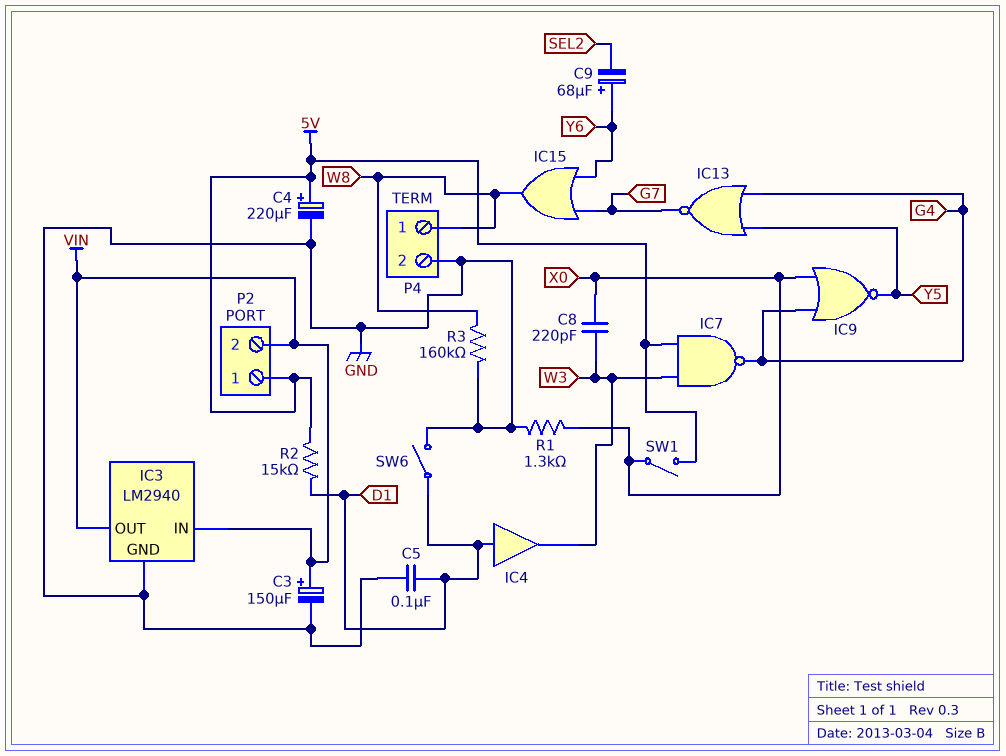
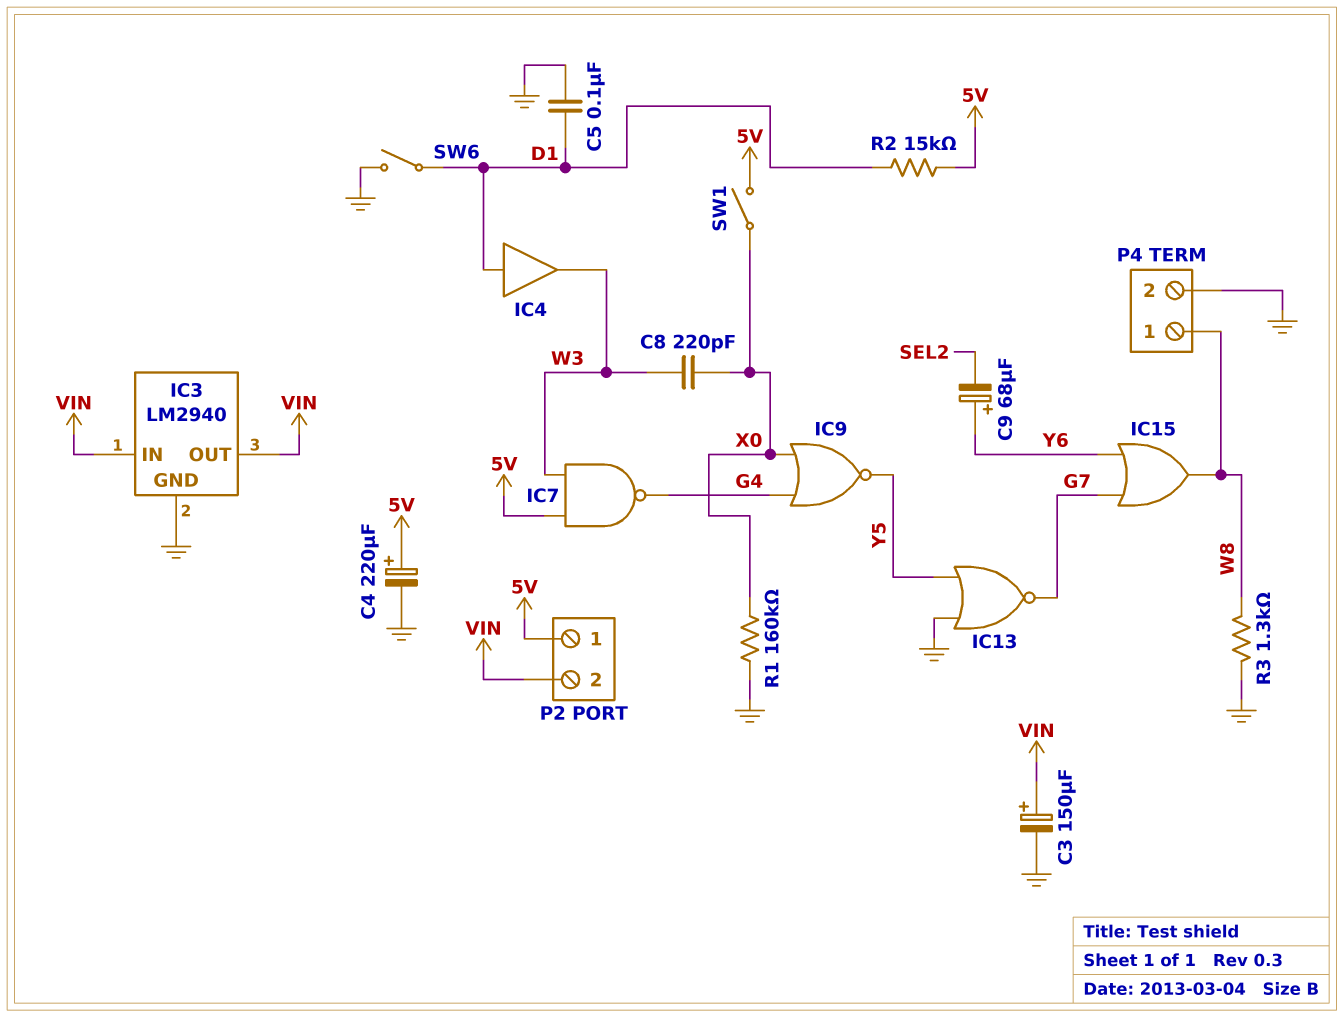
IC13: NOR (in G4, in Y5, out G7) -> NOR (in GND, in Y5, out G7)
R1: 1.3k (GND, X0) -> 160k (GND, X0)
R3: 160k (GND, W8) -> 1.3k (GND, W8)

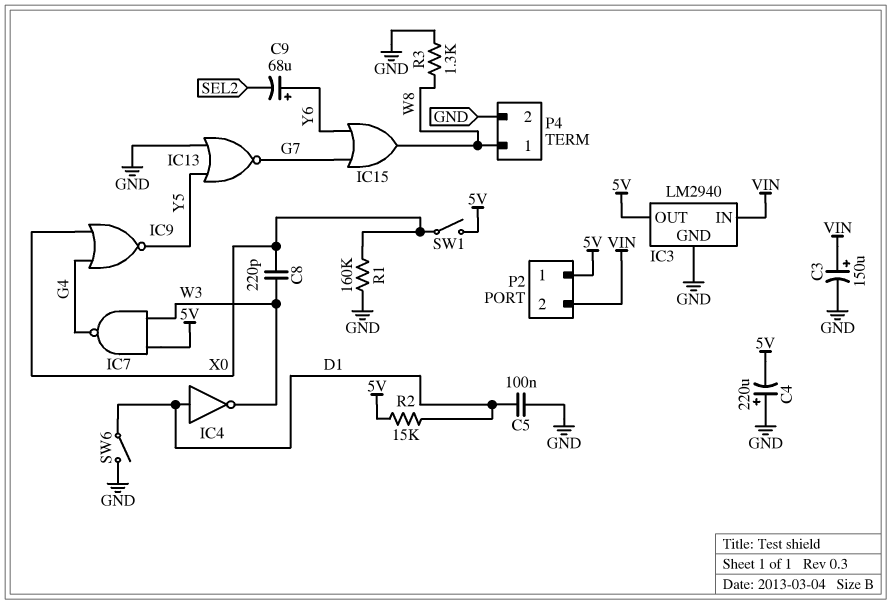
C4: 220uF (plus 5V, minus GND) -> 220uF (plus GND, minus 5V)
IC3 pin OUT: VIN -> 5V
IC4: buffer (in D1, out W3) -> NOT (in D1, out W3)

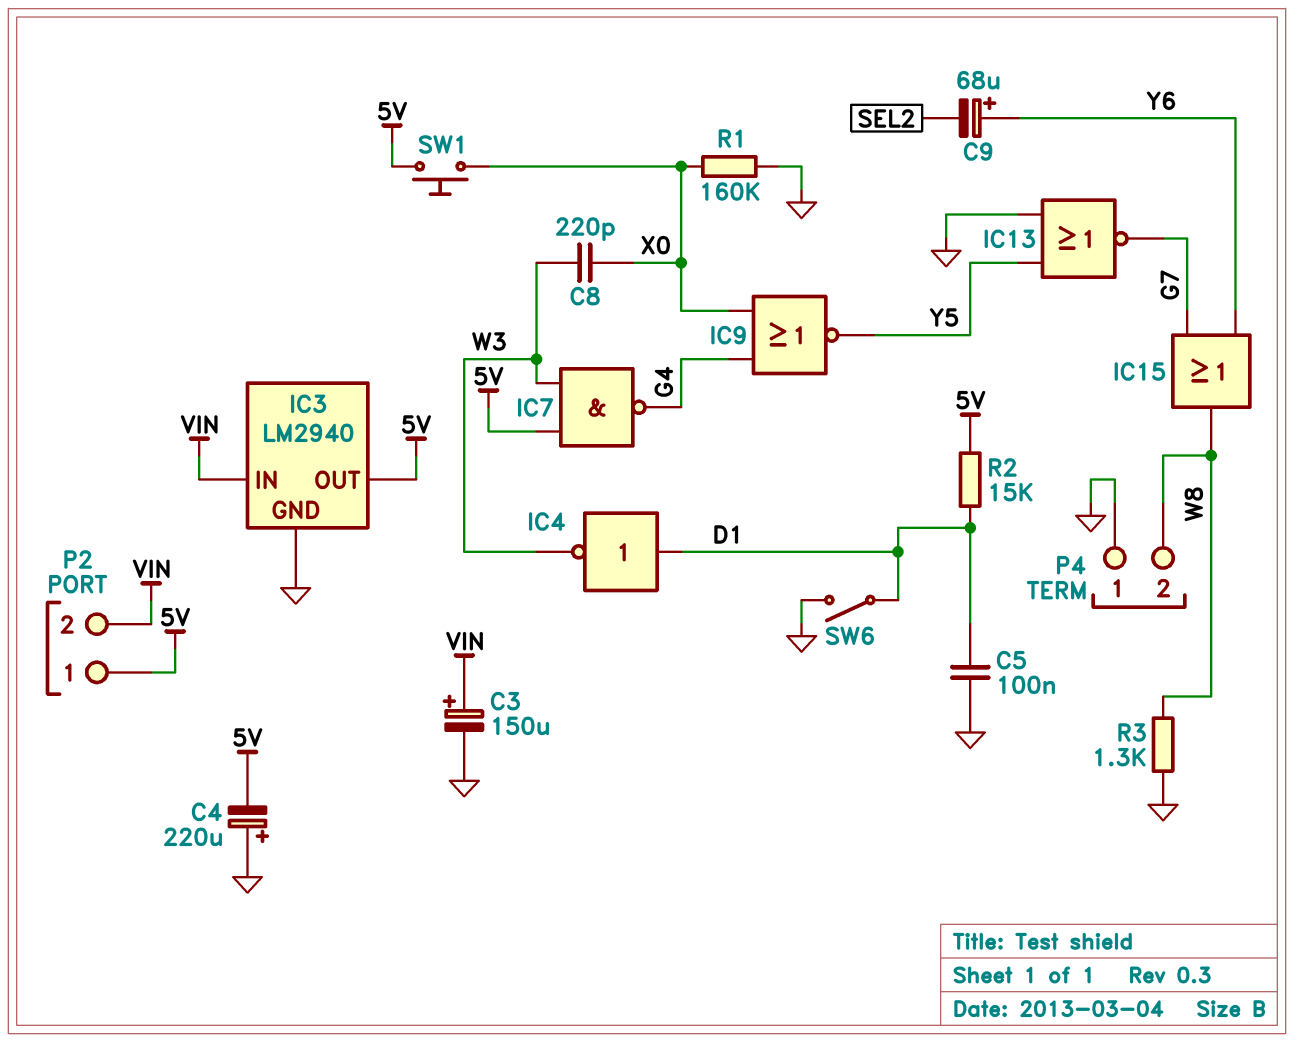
P4 pin 1: W8 -> GND
P4 pin 2: GND -> W8
SW1: switch (5V, X0) -> button (5V, X0)

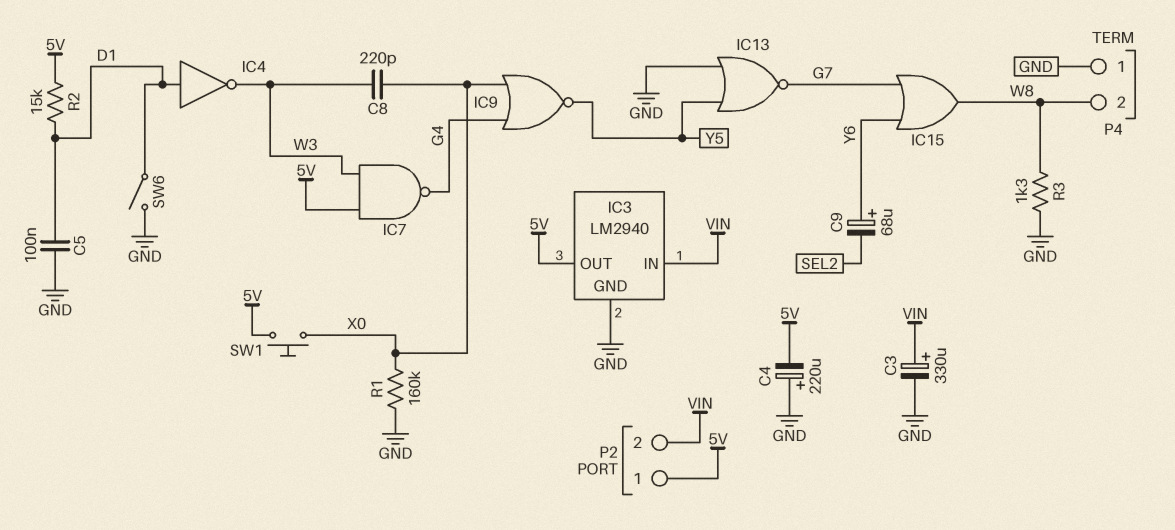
C3: 150uF (plus VIN, minus GND) -> 330uF (plus VIN, minus GND)

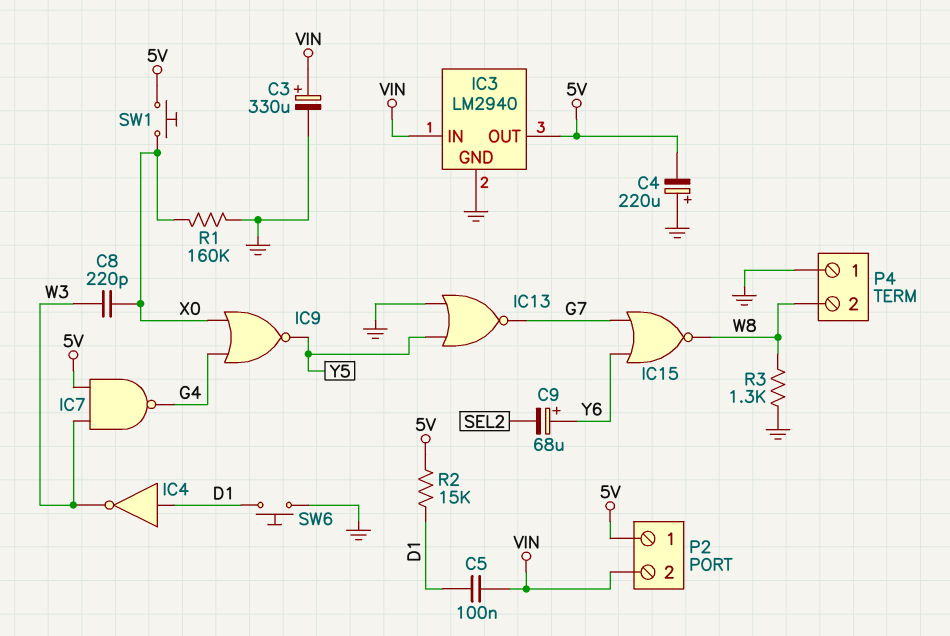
C5: 100nF (D1, GND) -> 100nF (D1, VIN)
IC15: OR (in G7, in Y6, out W8) -> NOR (in G7, in Y6, out W8)
SW6: switch (D1, GND) -> button (D1, GND)

